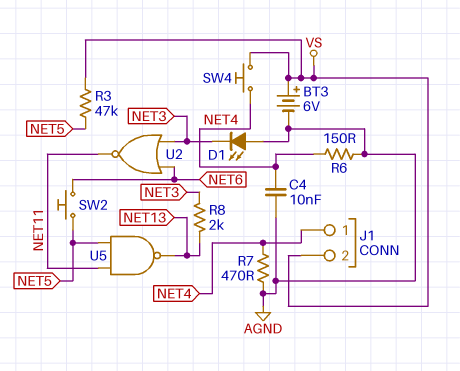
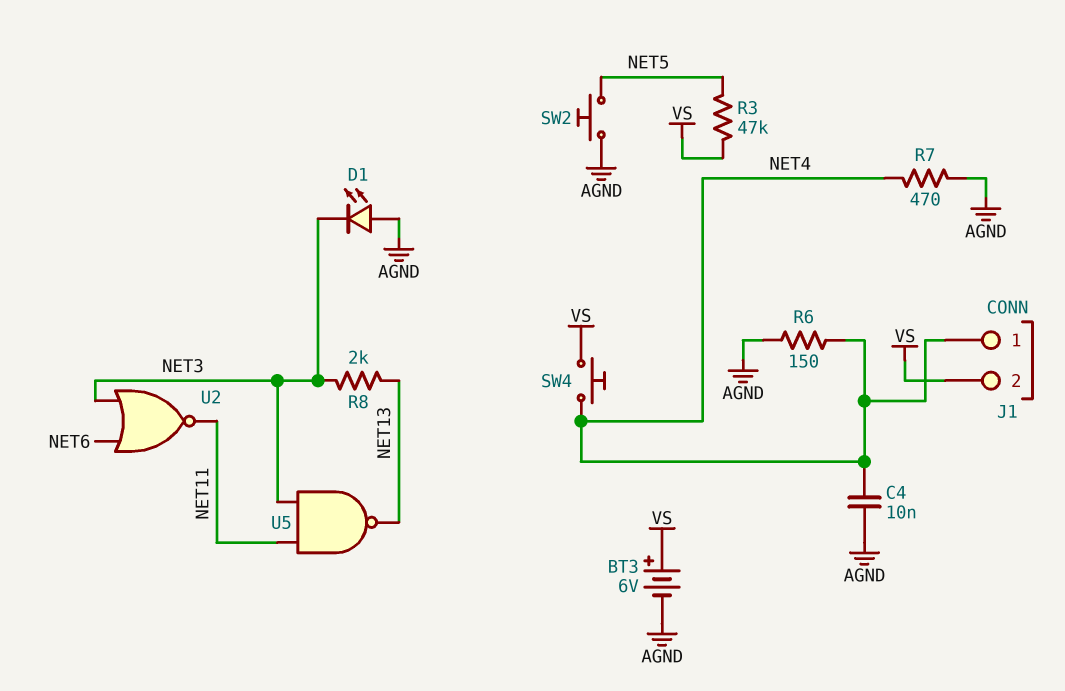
SW2: button (NET5, NET6) -> button (AGND, NET5)
U5: NAND (in NET5, in NET11, out NET13) -> NAND (in NET3, in NET11, out NET13)

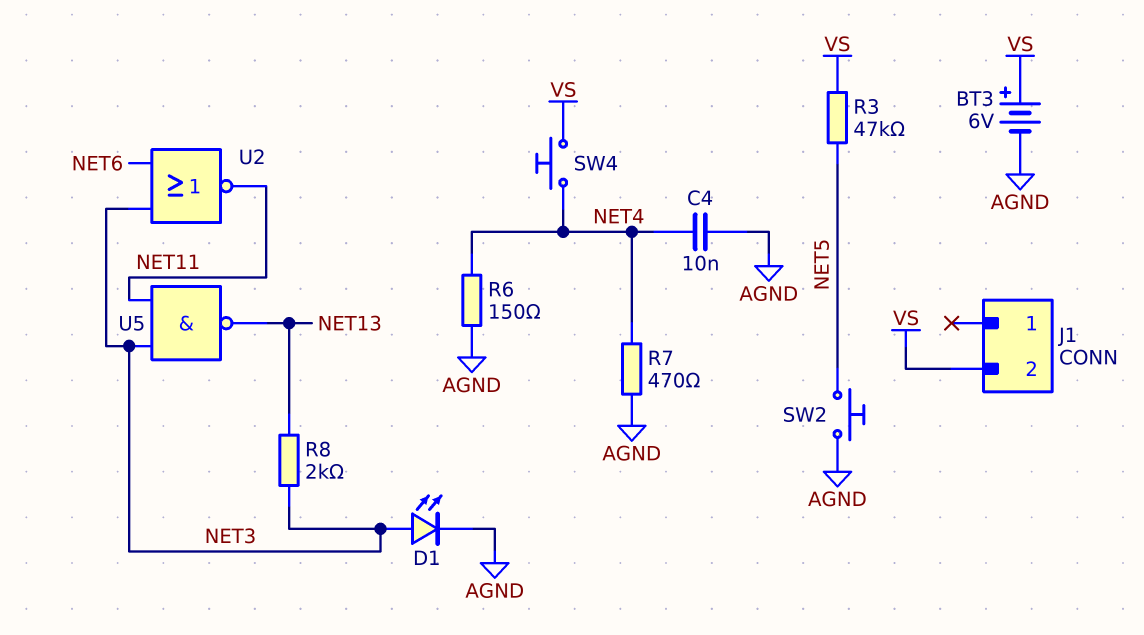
D1: LED (A AGND, K NET3) -> LED (A NET3, K AGND)
J1 pin 1: NET4 -> none

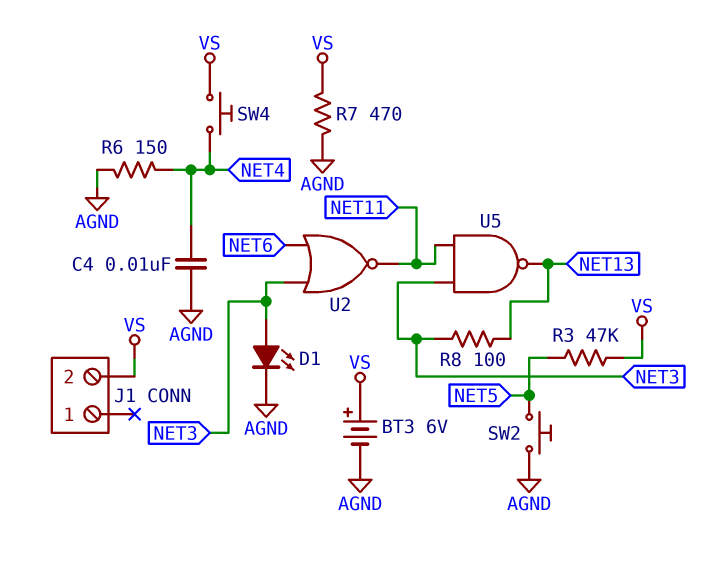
R7: 470 (AGND, NET4) -> 470 (AGND, VS)
R8: 2k (NET3, NET13) -> 100 (NET3, NET13)

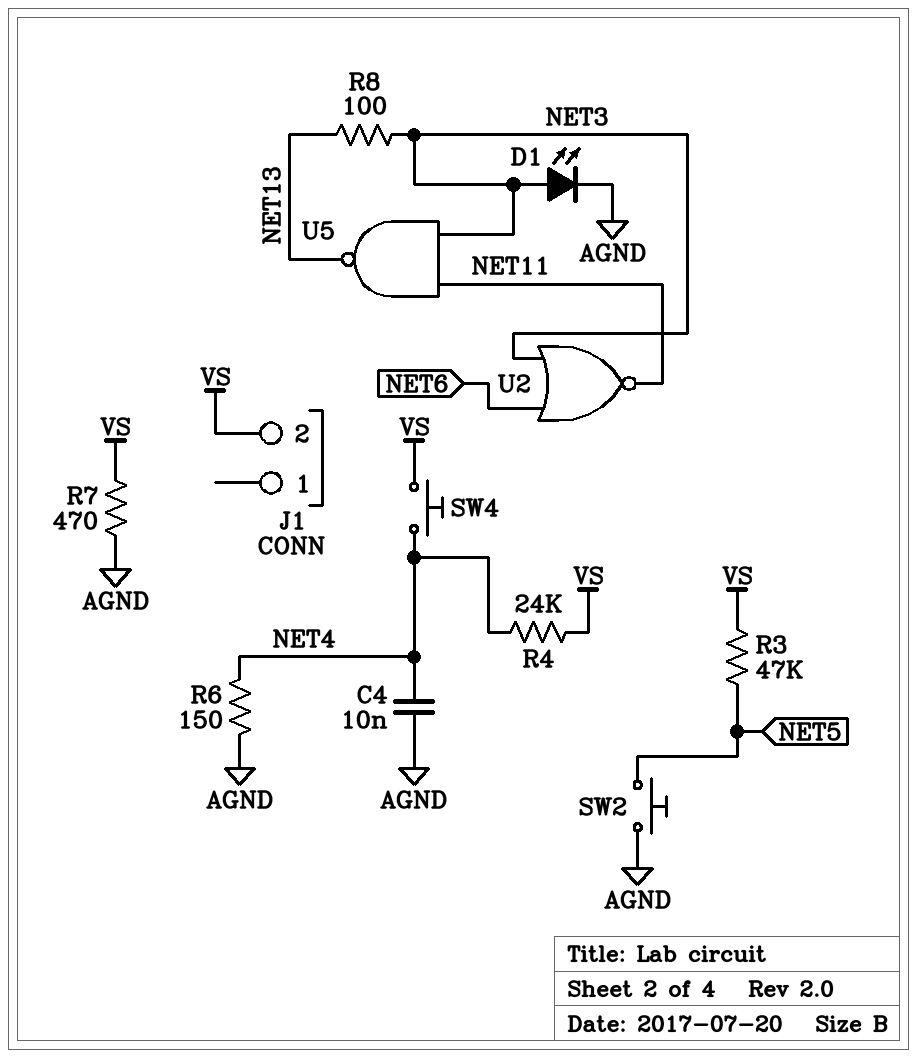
BT3: 6V (plus VS, minus AGND) -> none
R4: none -> 24k (NET4, VS)

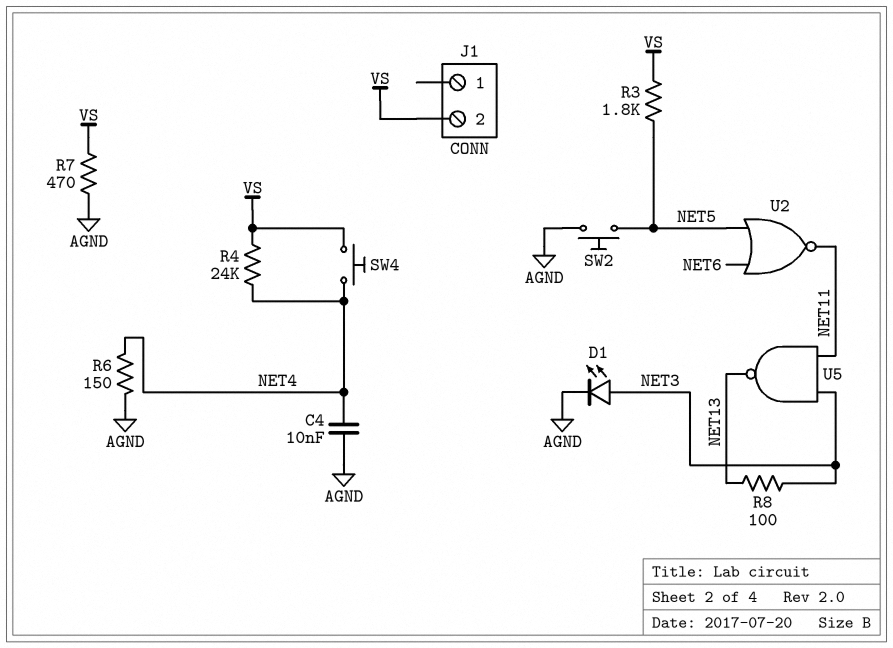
R3: 47k (NET5, VS) -> 1.8k (NET5, VS)
U2: NOR (in NET3, in NET6, out NET11) -> NOR (in NET5, in NET6, out NET11)

